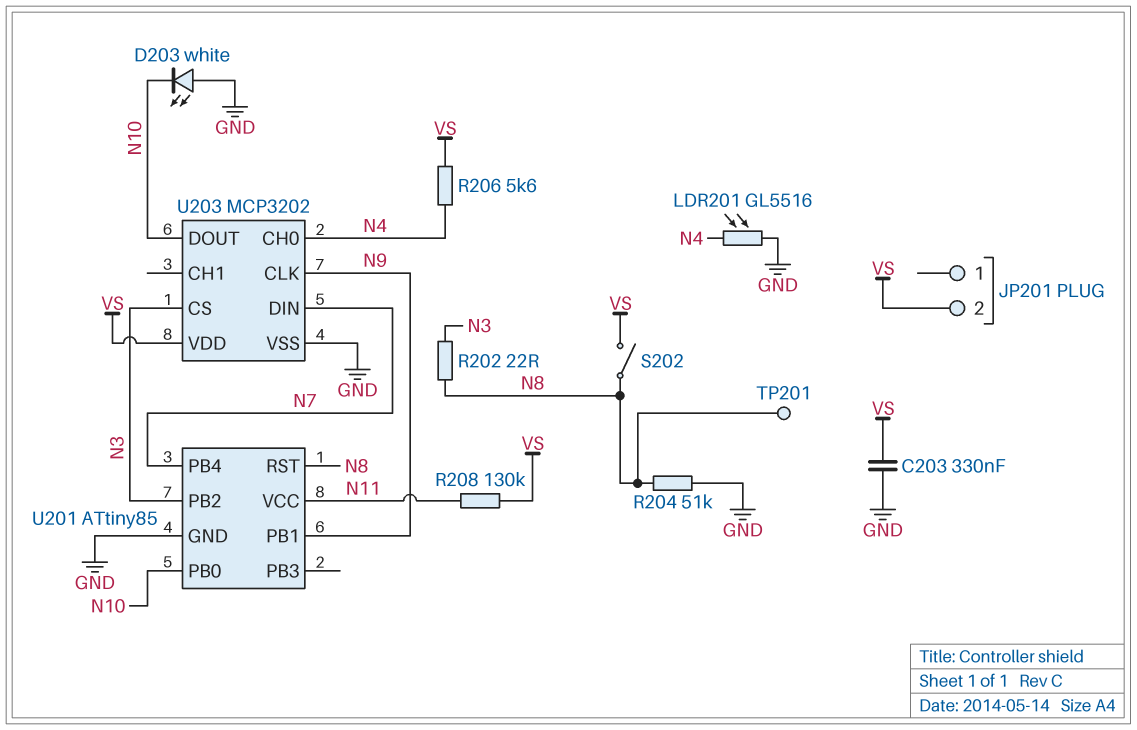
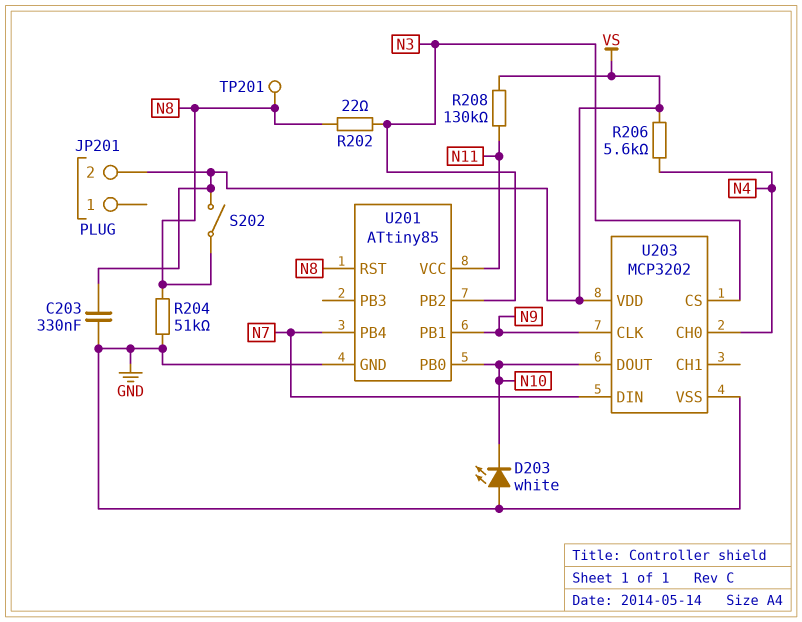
LDR201: GL5516 (GND, N4) -> none

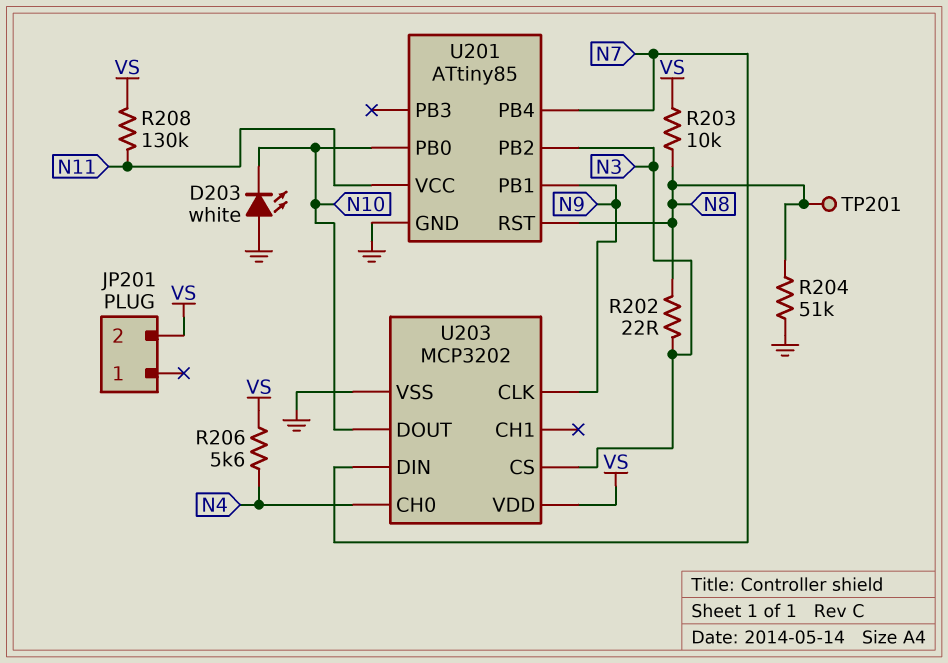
C203: 330nF (GND, VS) -> none
R203: none -> 10k (N8, VS)
S202: switch (N8, VS) -> none

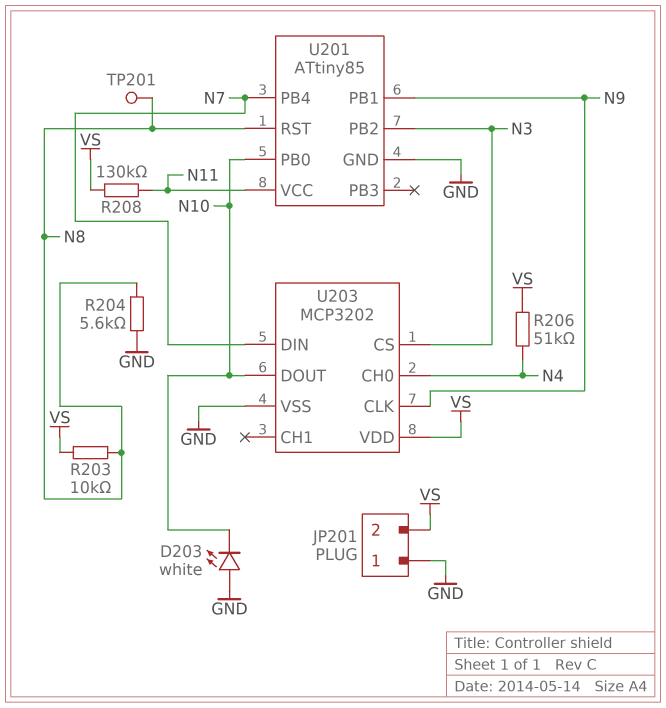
JP201 pin 1: none -> GND
R202: 22 (N3, N8) -> none
R204: 51k (GND, N8) -> 5.6k (GND, N8)
R206: 5.6k (N4, VS) -> 51k (N4, VS)

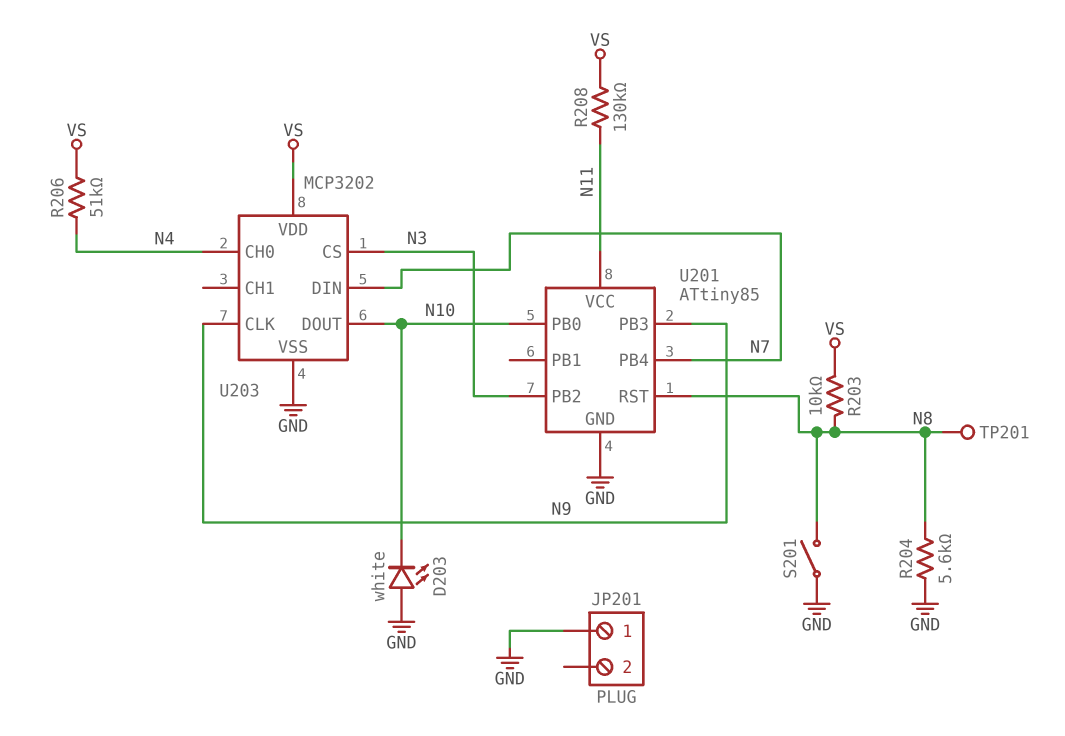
JP201 pin 2: VS -> none
S201: none -> switch (GND, N8)
U201 pin PB1: N9 -> none
U201 pin PB3: none -> N9

